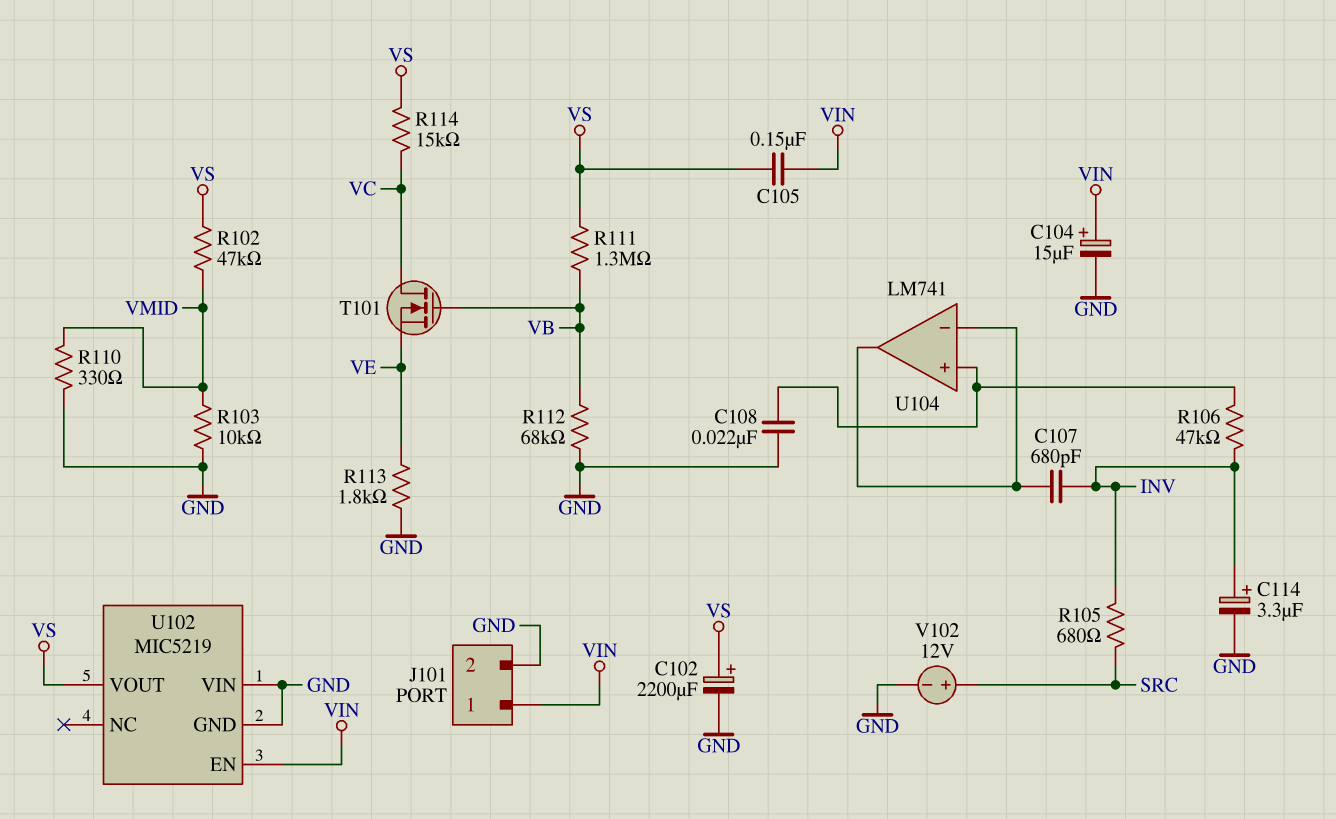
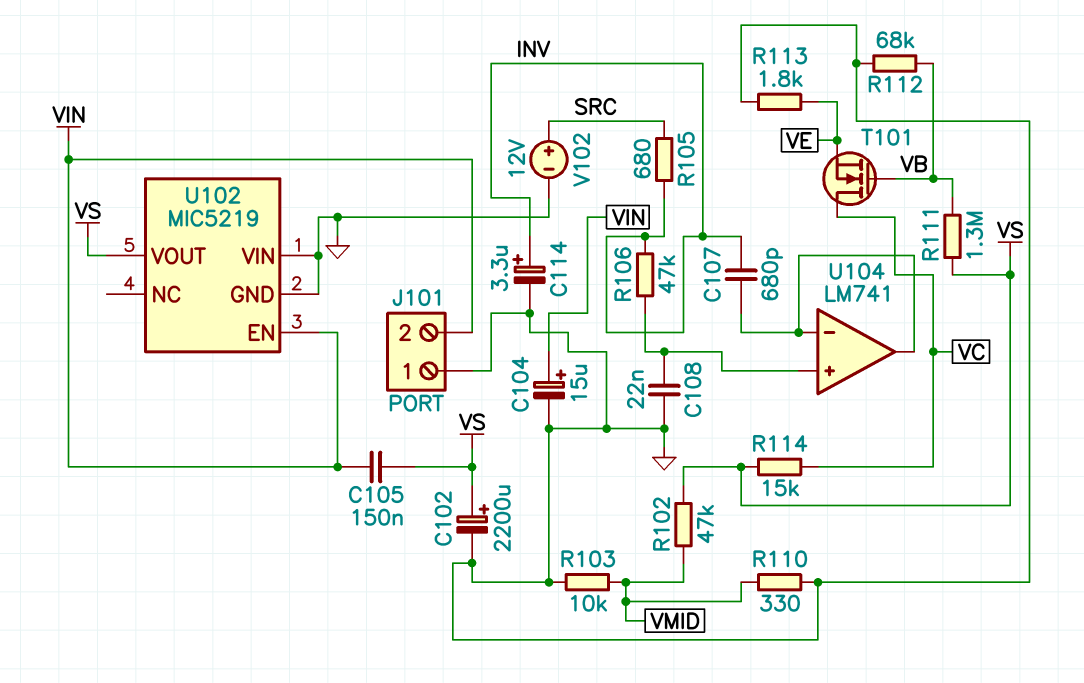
J101 pin 1: VIN -> GND
J101 pin 2: GND -> VIN

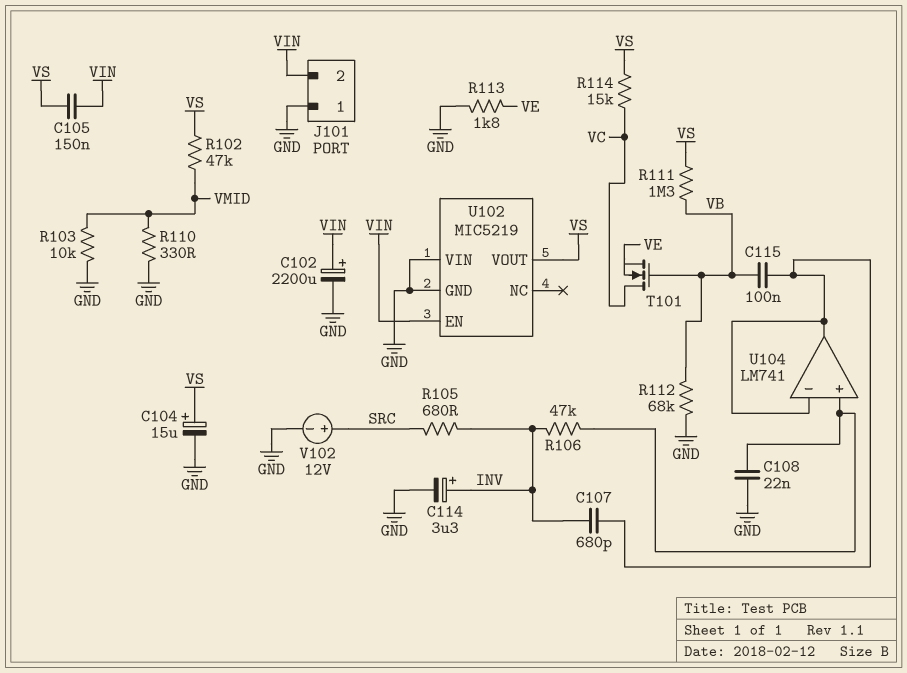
C102: 2200uF (plus VS, minus GND) -> 2200uF (plus VIN, minus GND)
C104: 15uF (plus VIN, minus GND) -> 15uF (plus VS, minus GND)
C115: none -> 100nF (U104/in-, VB)

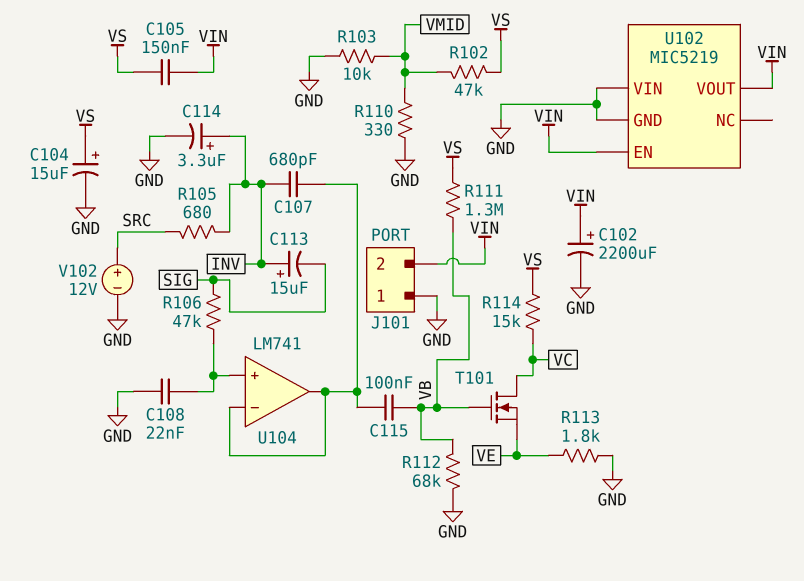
C113: none -> 15uF (plus INV, minus SIG)
R106: 47k (INV, U104/in+) -> 47k (SIG, U104/in+)
U102 pin VOUT: VS -> VIN

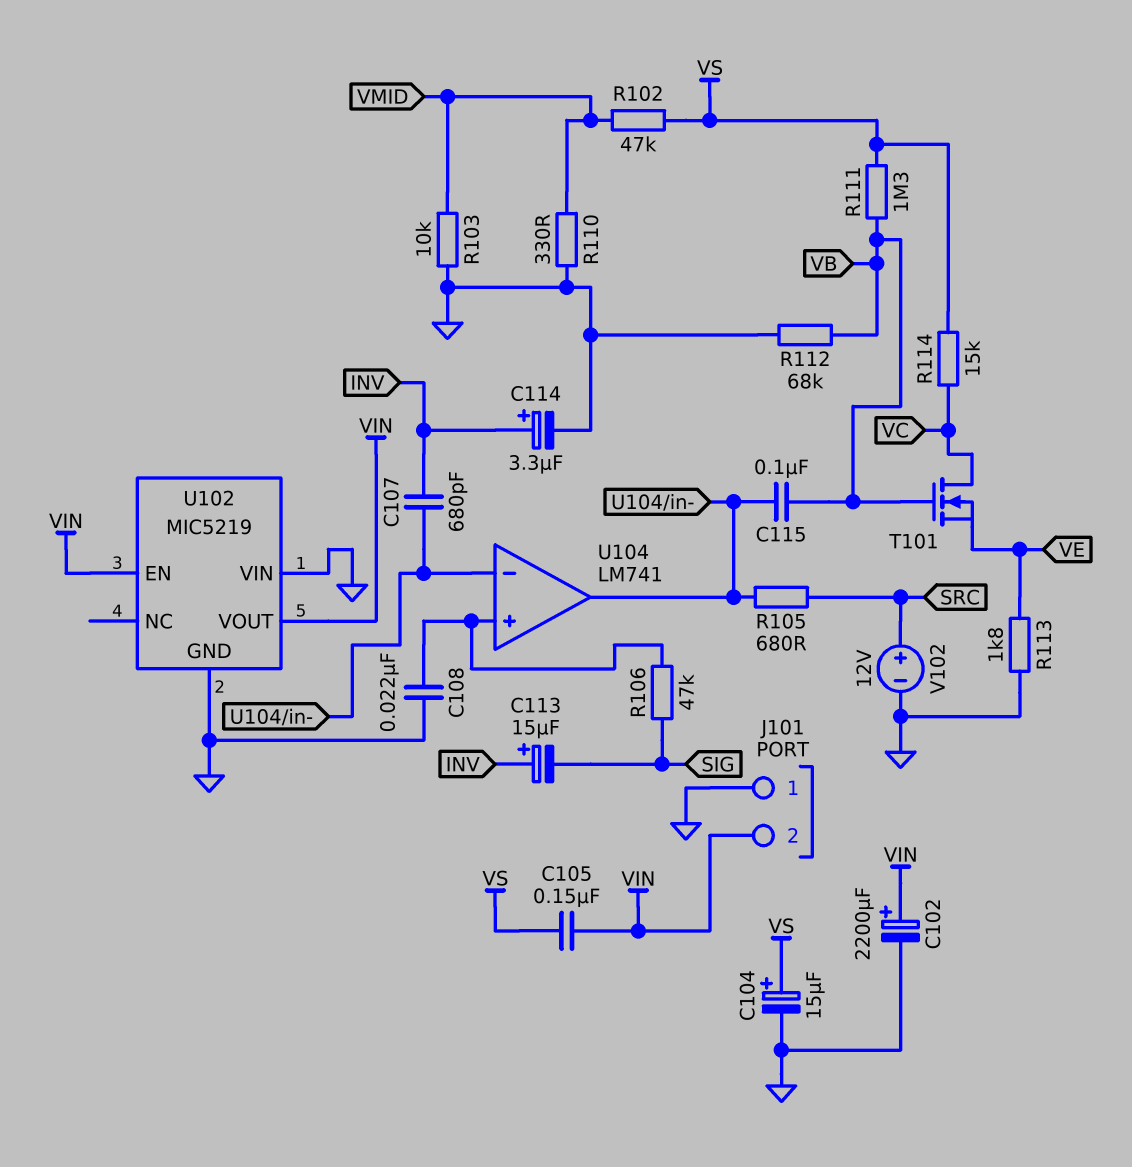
R105: 680 (INV, SRC) -> 680 (SRC, U104/in-)

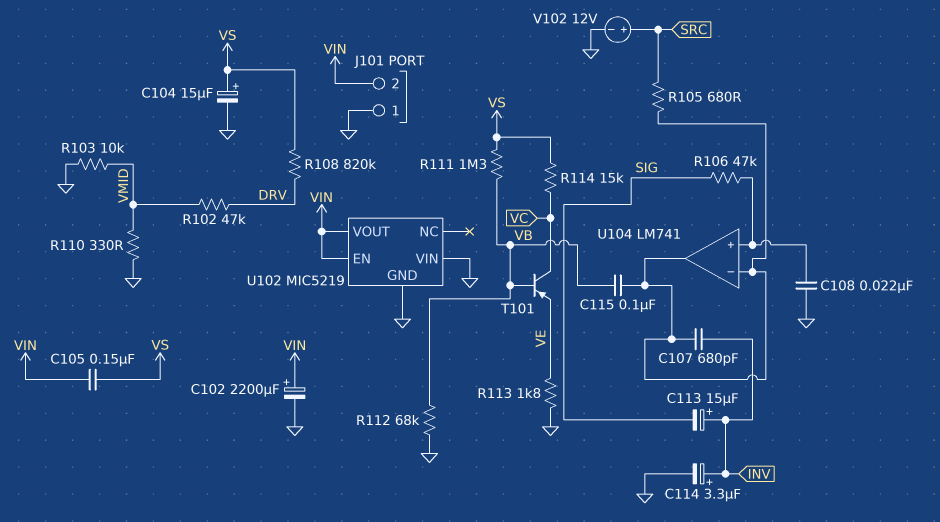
R102: 47k (VMID, VS) -> 47k (DRV, VMID)
R108: none -> 820k (DRV, VS)
T101: NMOS (G VB, D VC, S VE) -> PNP (B VB, C VC, E VE)

